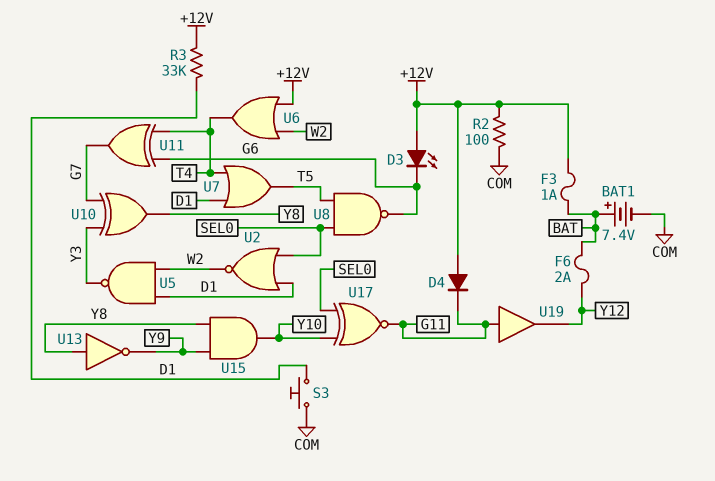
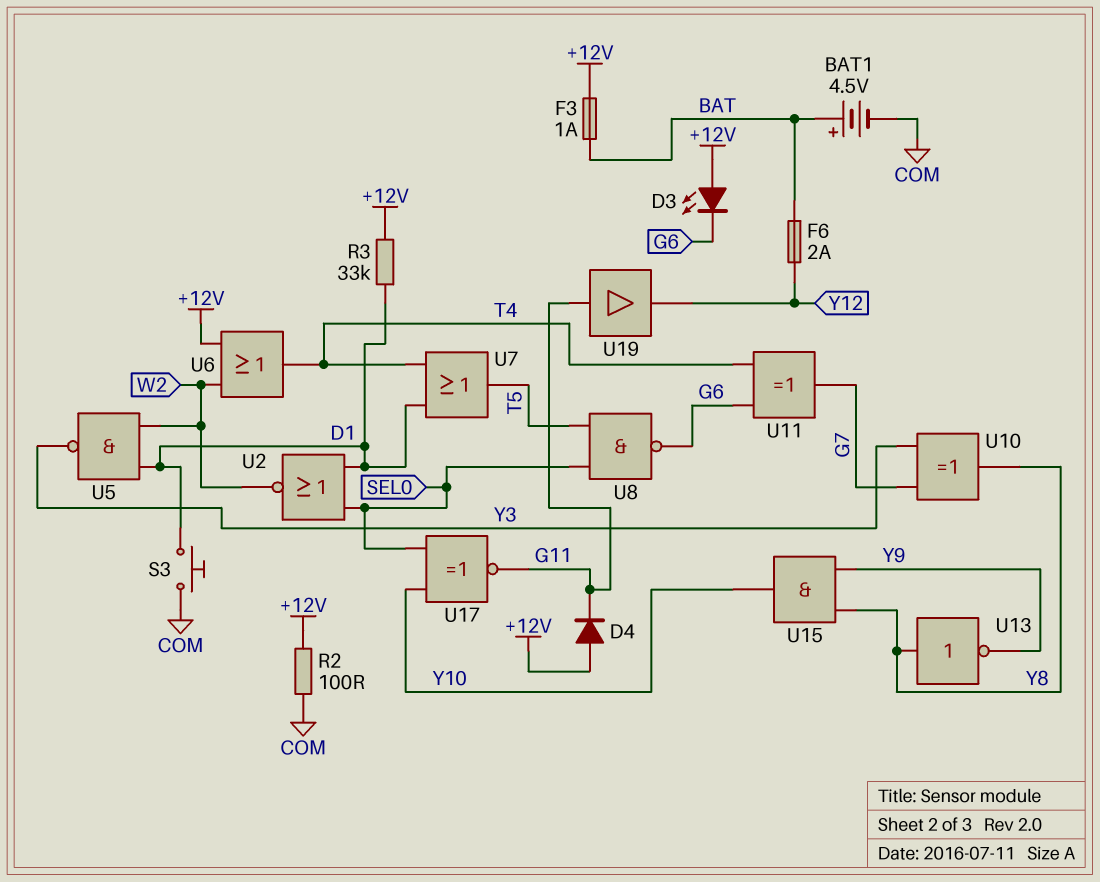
BAT1: 7.4V (plus BAT, minus COM) -> 4.5V (plus BAT, minus COM)

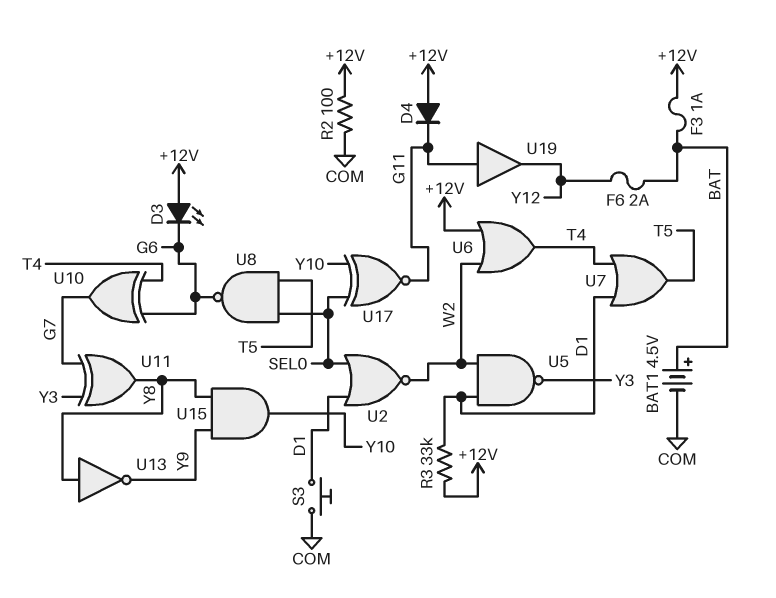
U10: XOR (in G7, in Y3, out Y8) -> XOR (in G6, in T4, out G7)
U11: XOR (in G6, in T4, out G7) -> XOR (in G7, in Y3, out Y8)

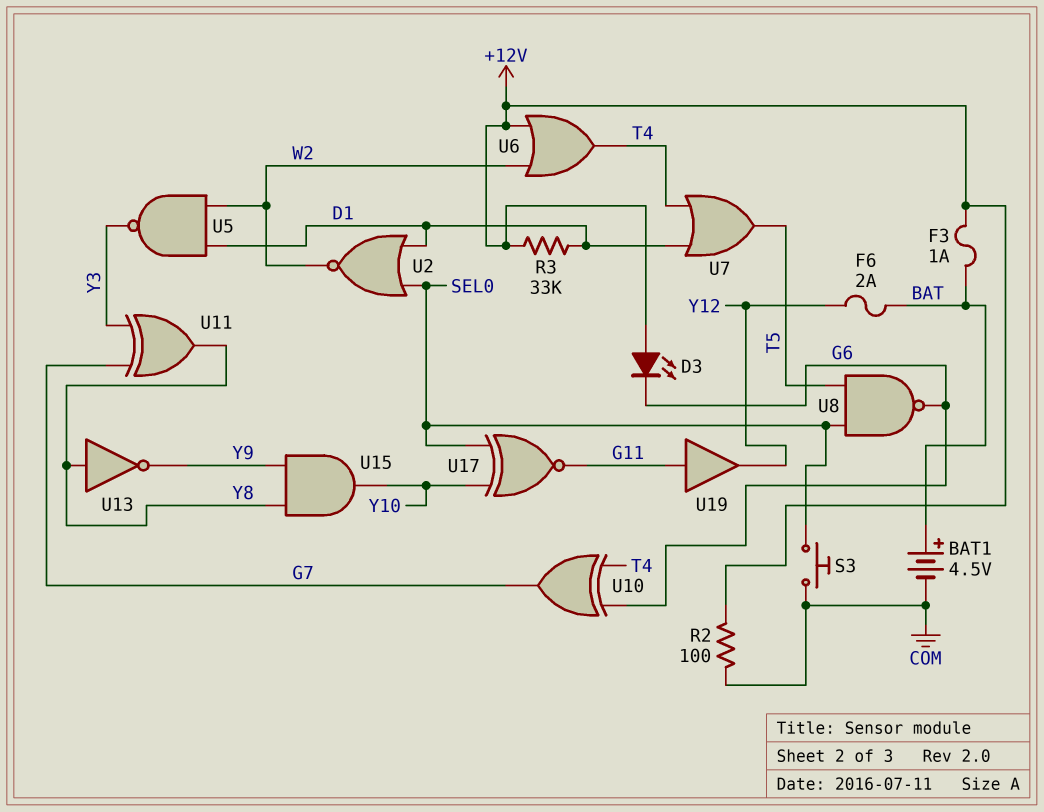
D4: diode (A +12V, K G11) -> none
S3: button (COM, D1) -> button (COM, SEL0)

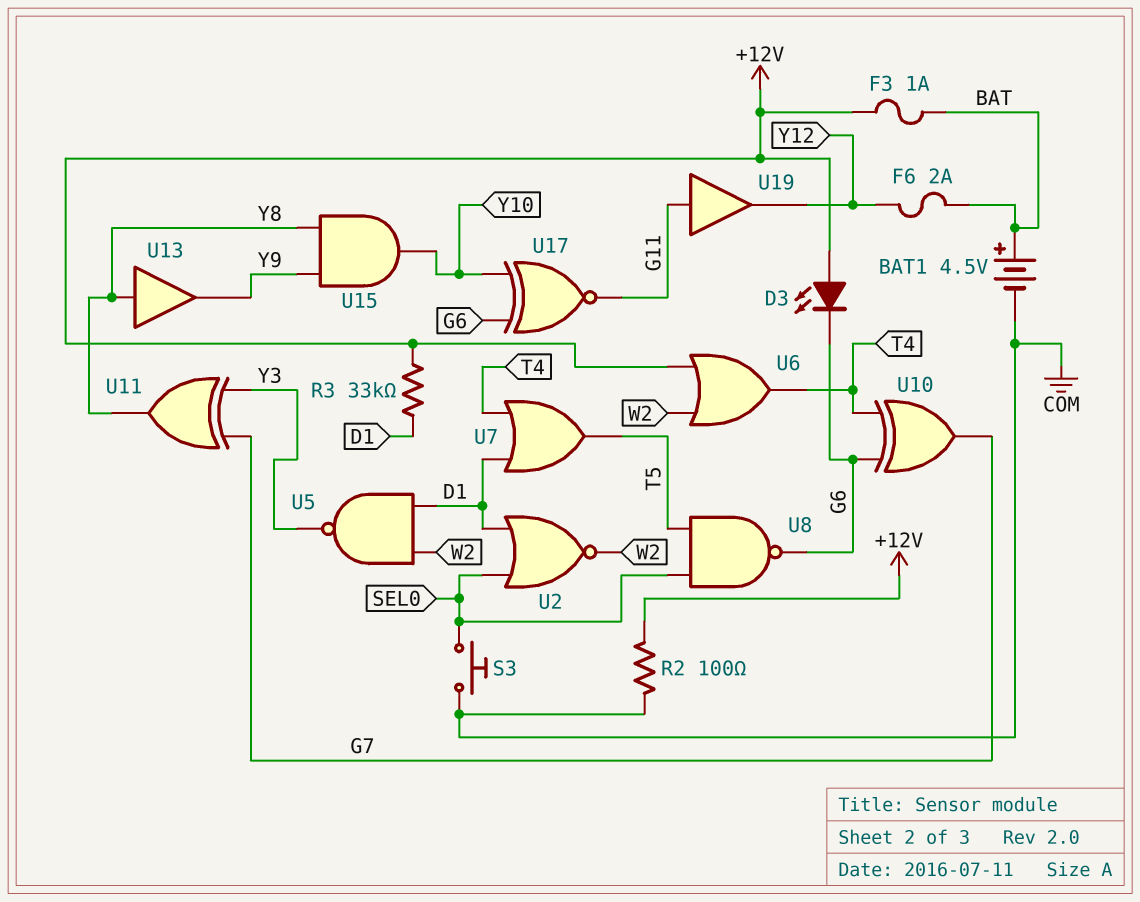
U13: NOT (in Y8, out Y9) -> buffer (in Y8, out Y9)
U17: XNOR (in SEL0, in Y10, out G11) -> XNOR (in G6, in Y10, out G11)

